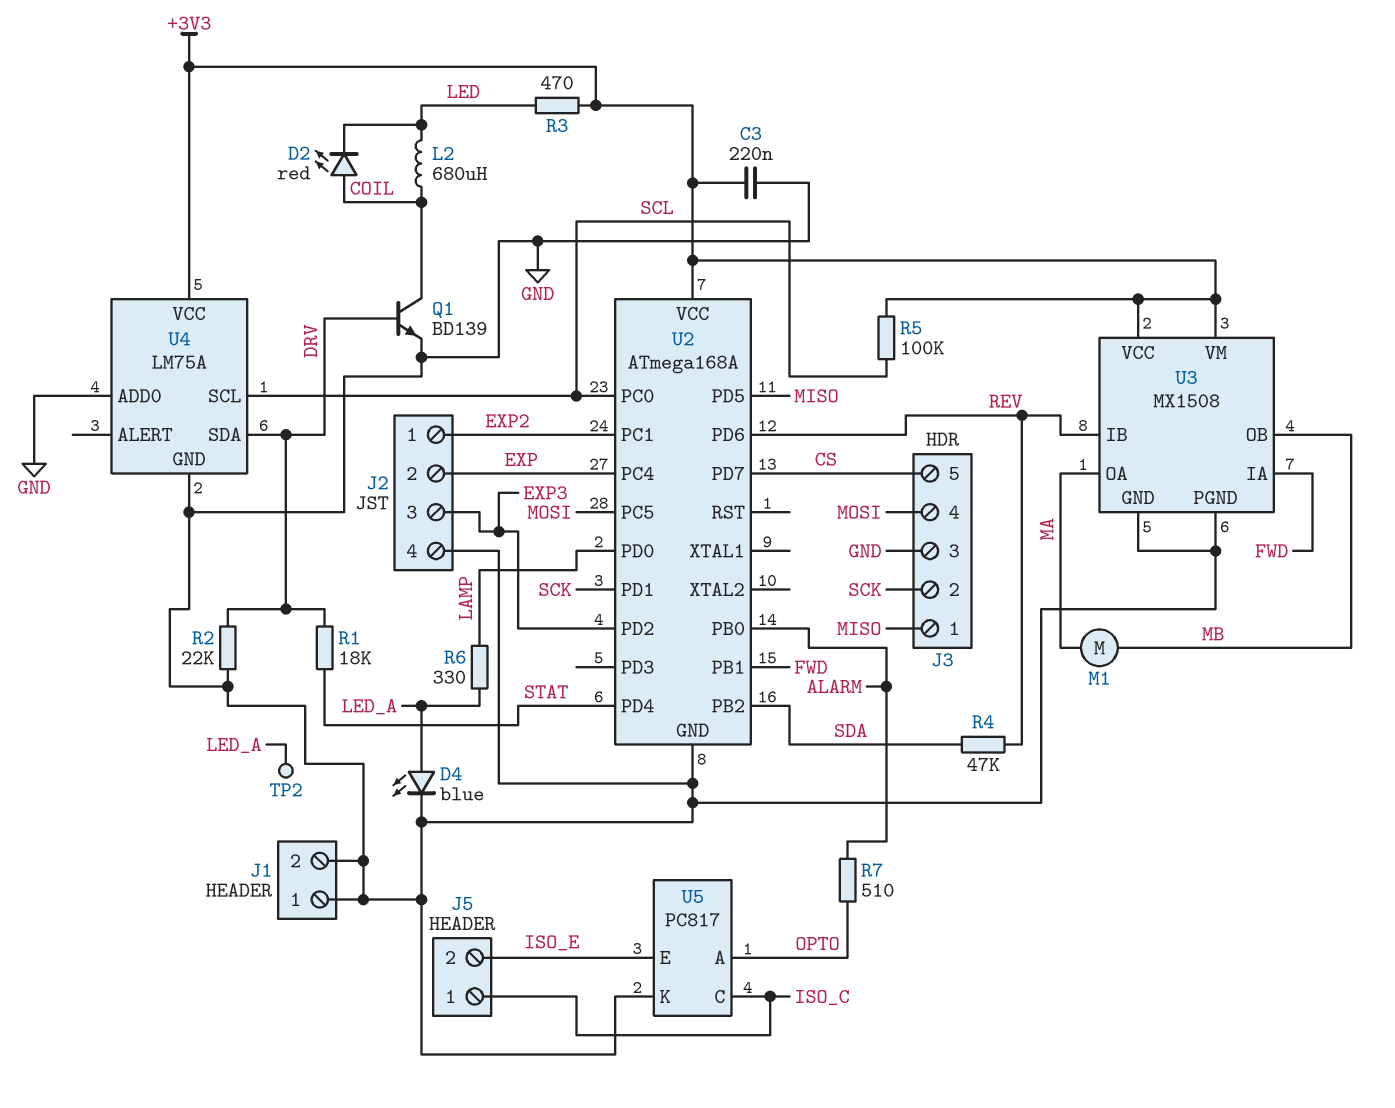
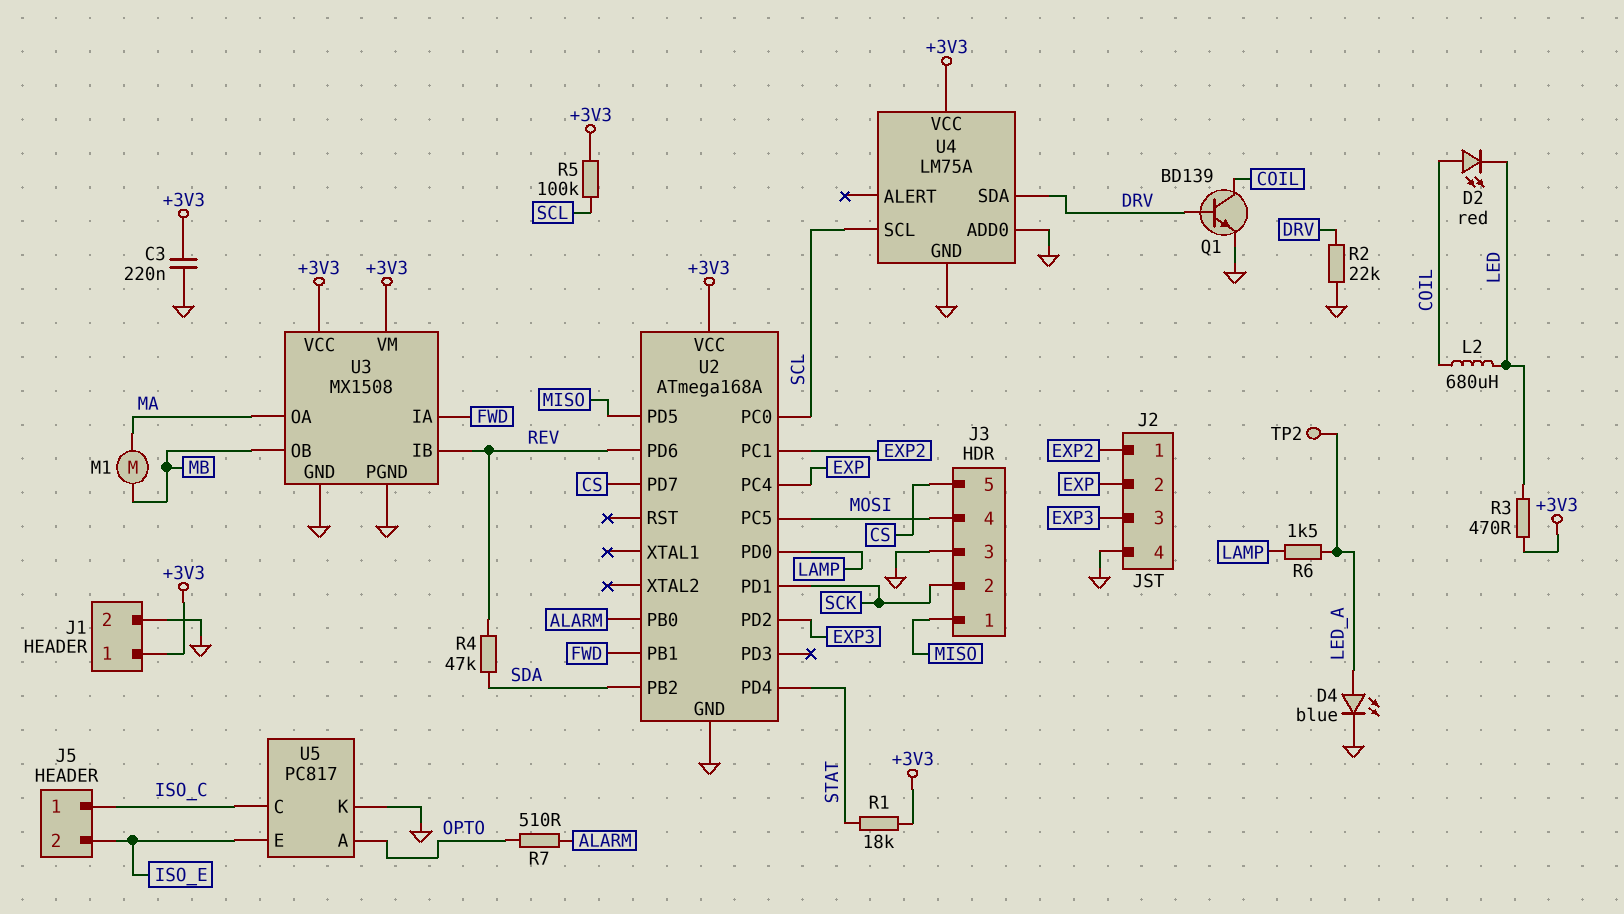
J1 pin 1: GND -> +3V3
R1: 18k (DRV, STAT) -> 18k (+3V3, STAT)
R6: 330 (LAMP, LED_A) -> 1.5k (LAMP, LED_A)

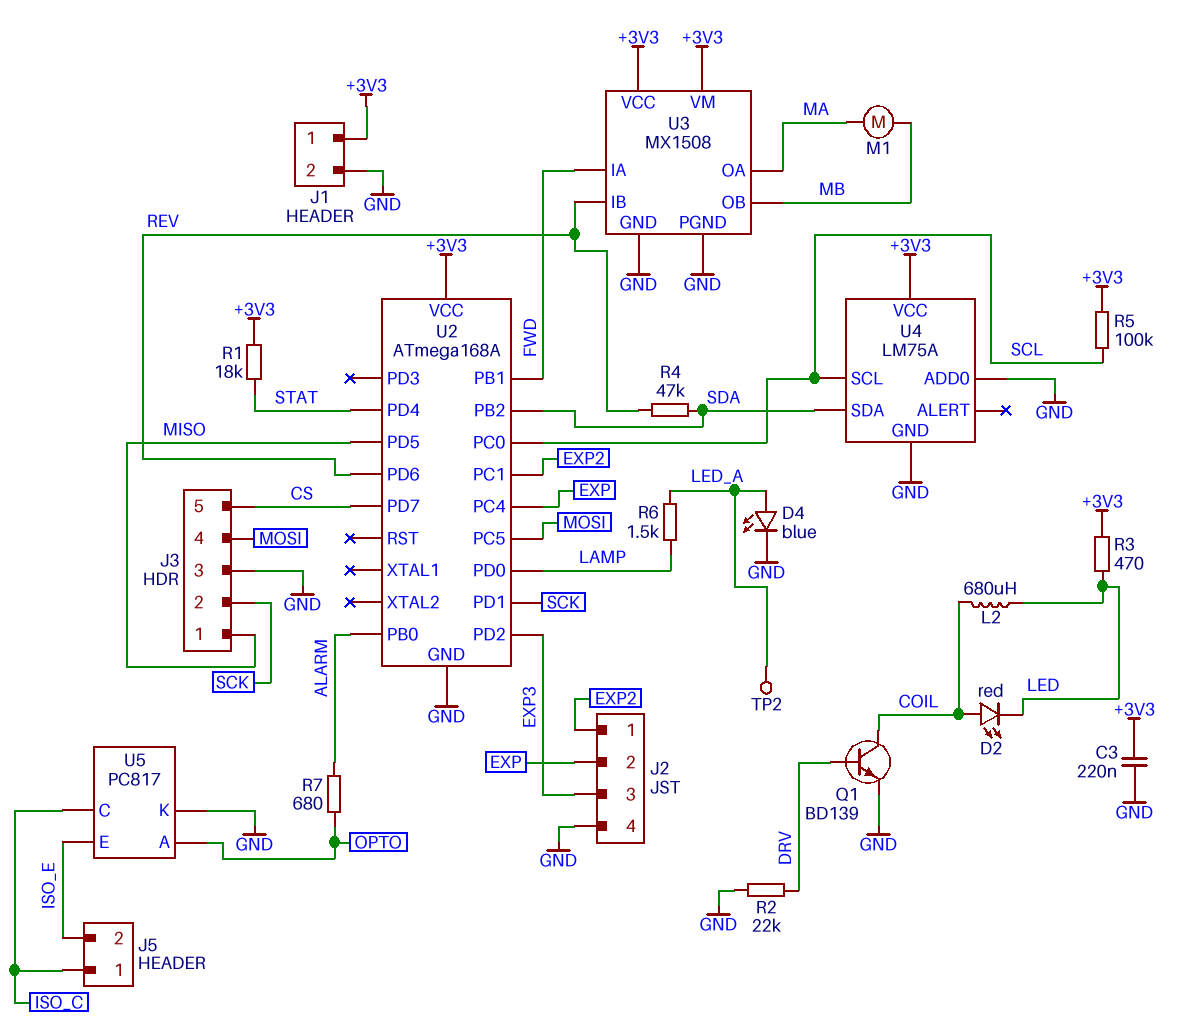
R7: 510 (ALARM, OPTO) -> 680 (ALARM, OPTO)
U4 pin SDA: DRV -> SDA

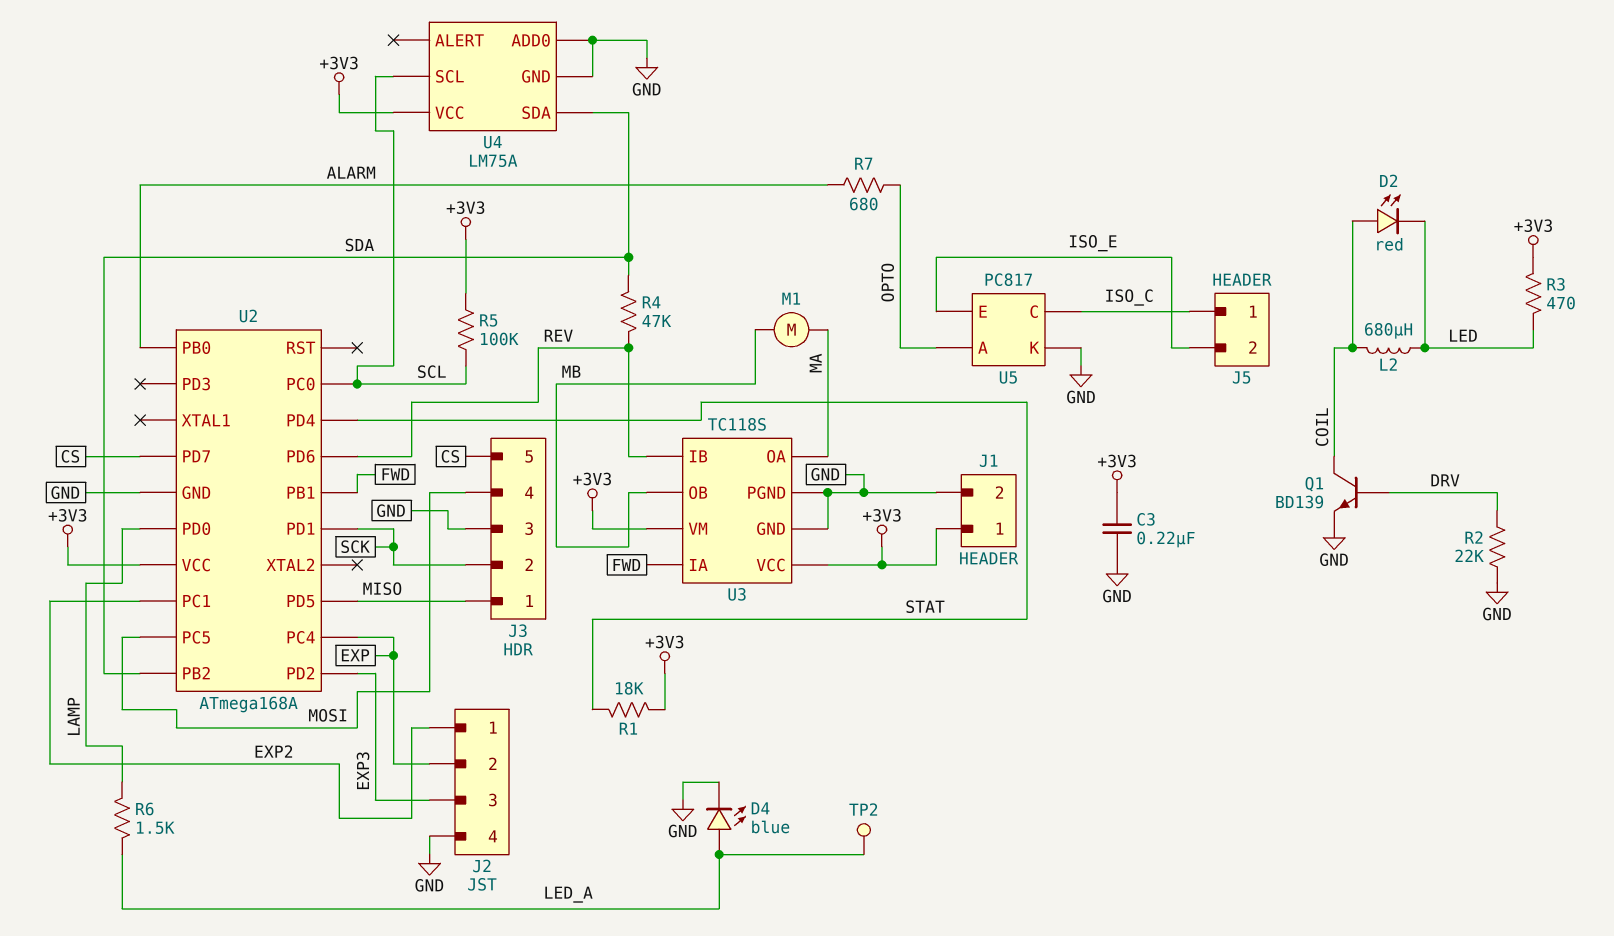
U3: MX1508 -> TC118S

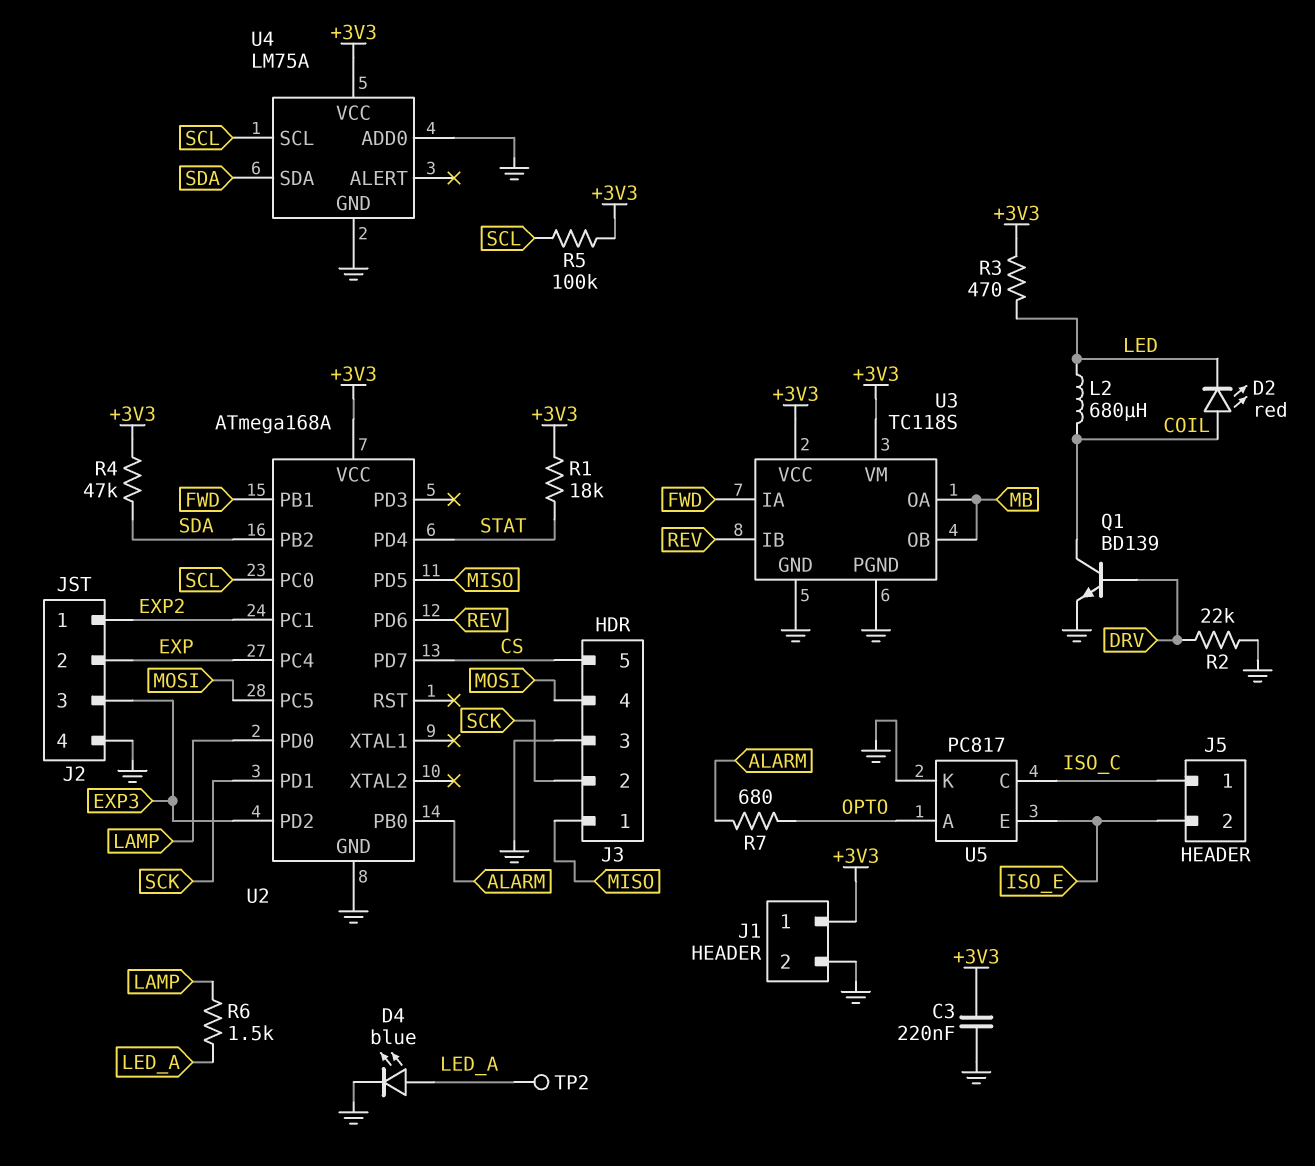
M1: motor (MA, MB) -> none
R4: 47k (REV, SDA) -> 47k (+3V3, SDA)
U3 pin OA: MA -> MB

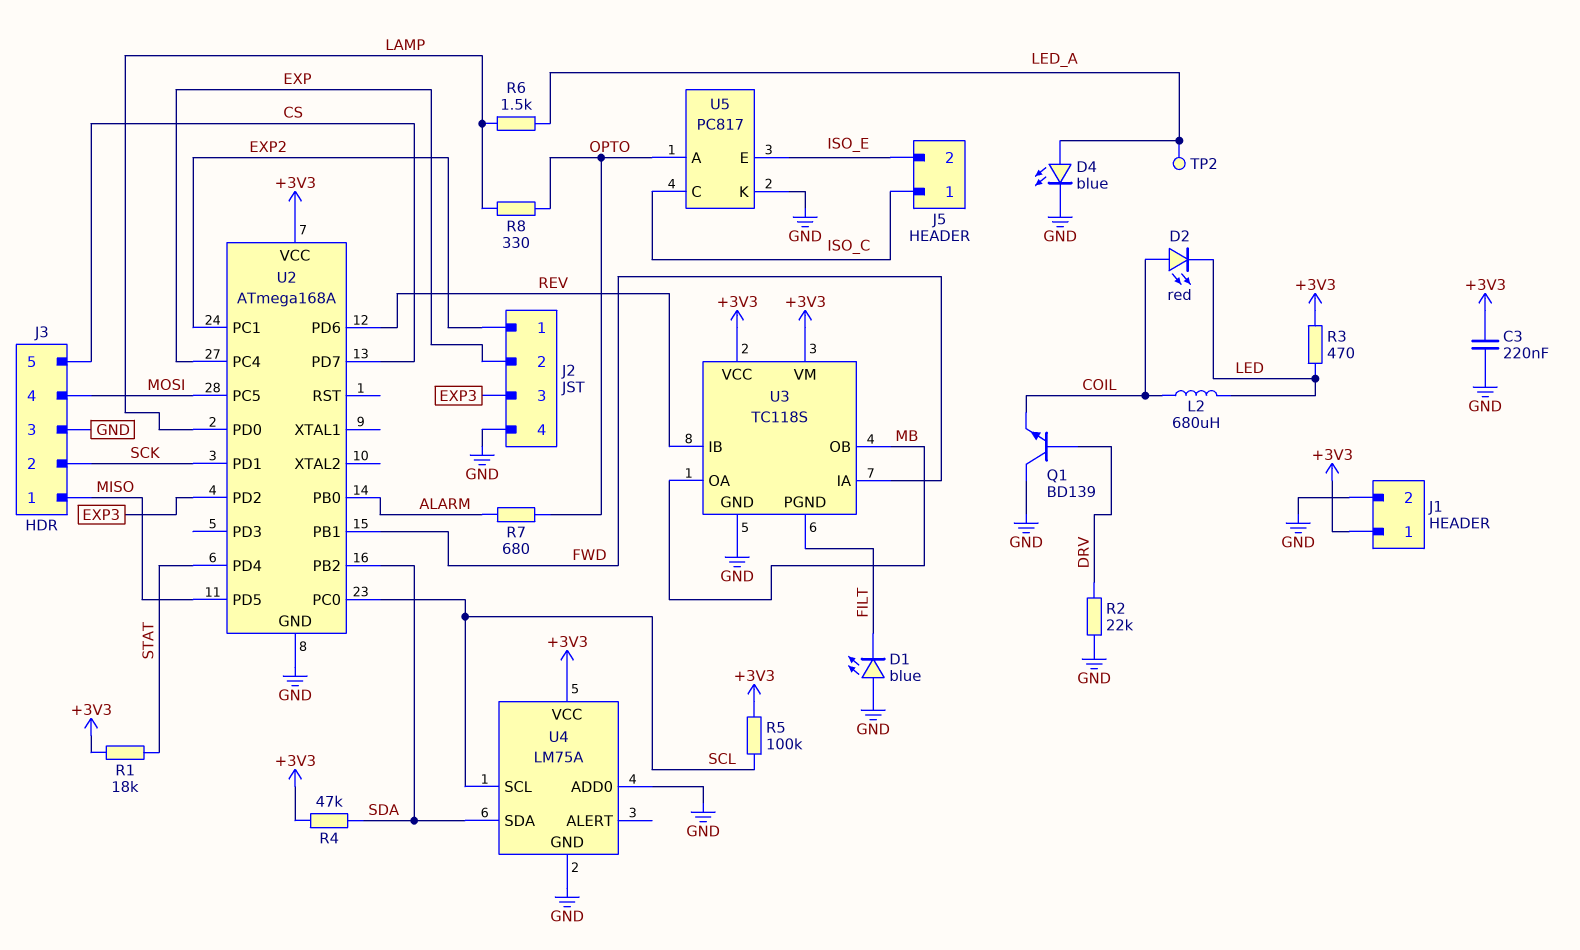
D1: none -> LED blue (A GND, K FILT)
Q1: NPN BD139 (B DRV, C COIL, E GND) -> NPN BD139 (B DRV, C GND, E COIL)
R8: none -> 330 (LAMP, OPTO)
U3 pin PGND: GND -> FILT

